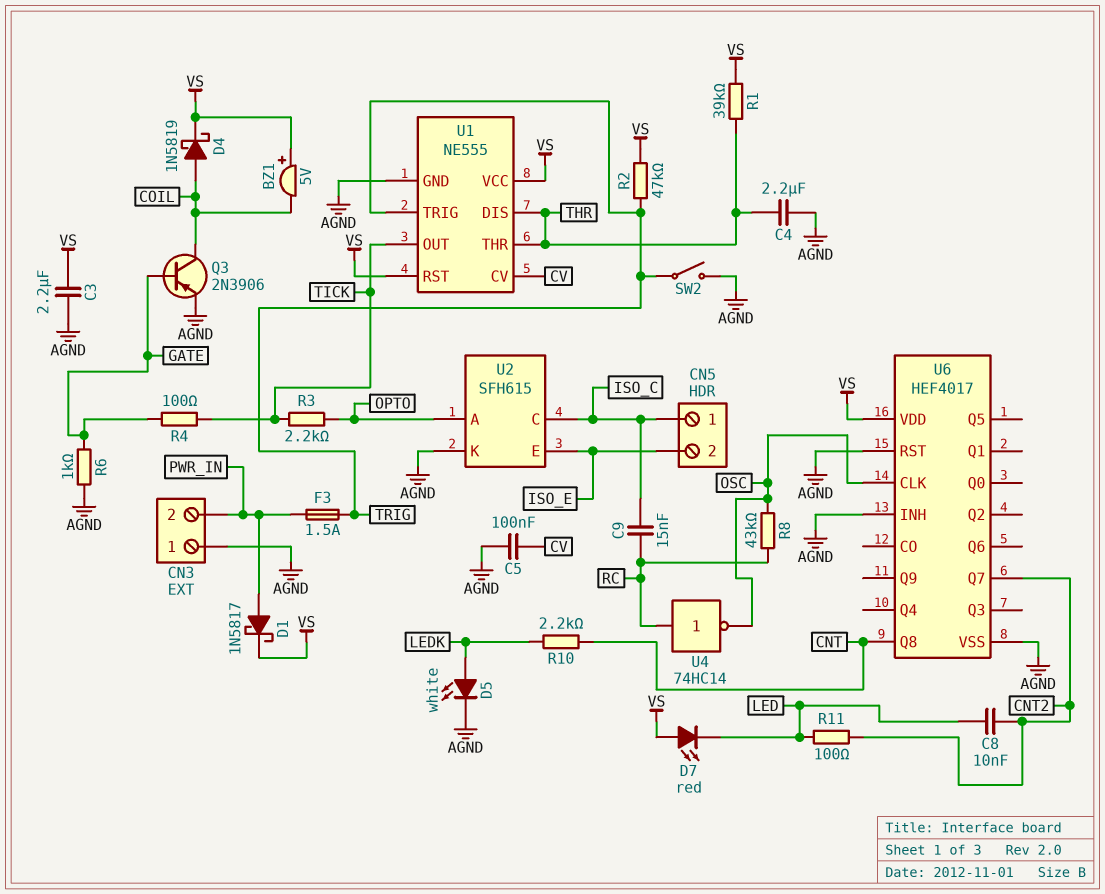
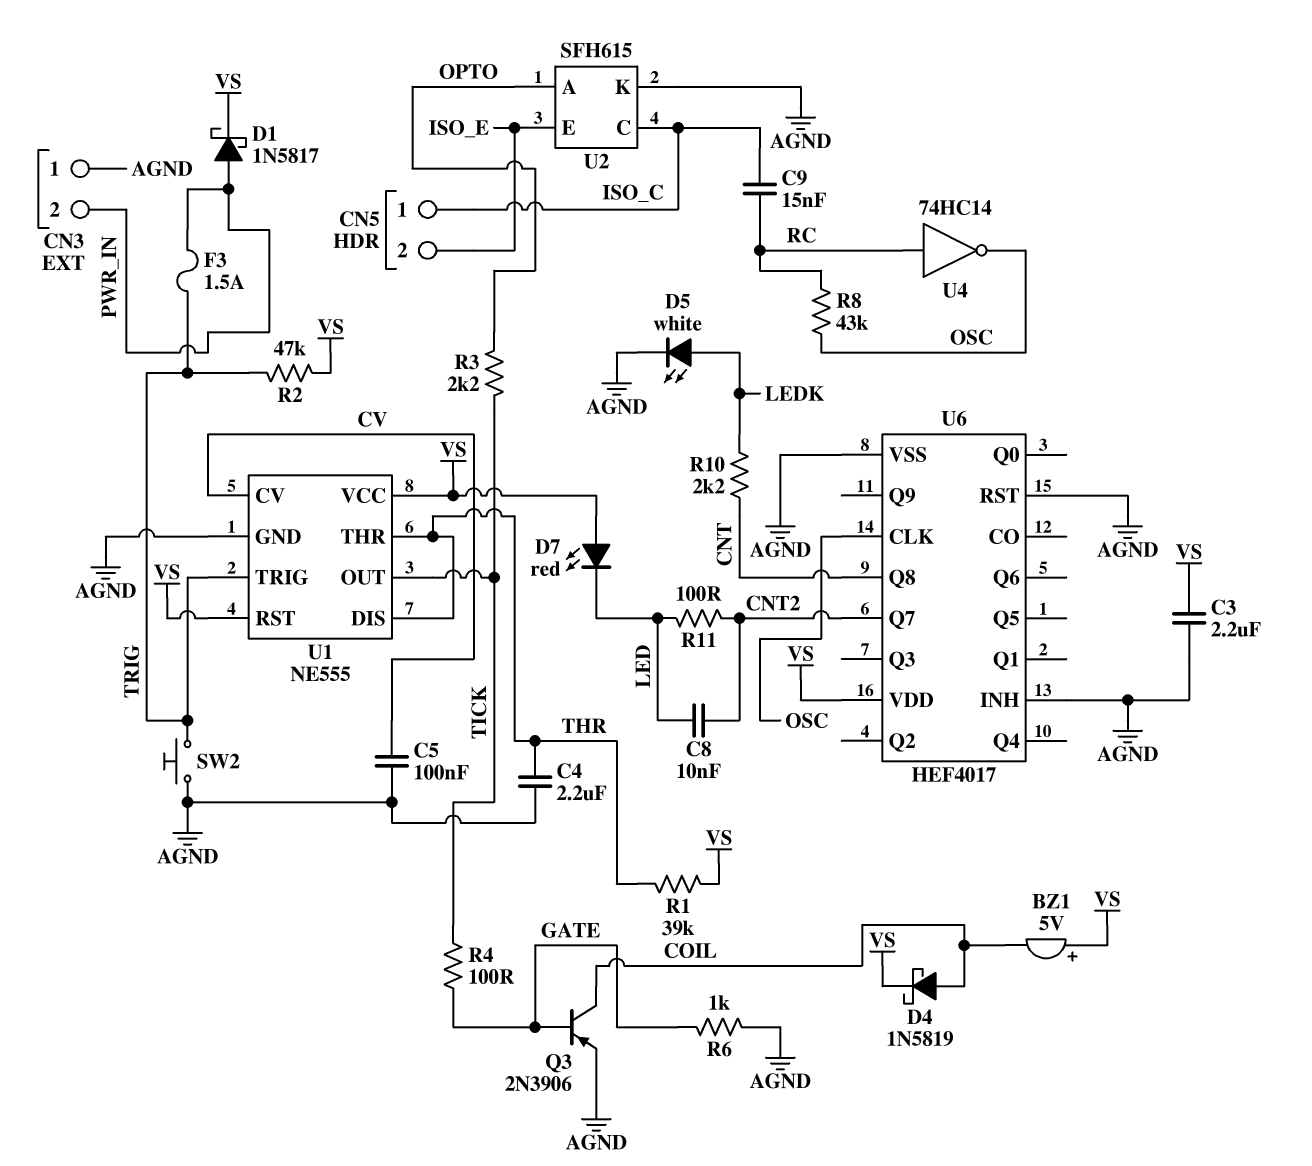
SW2: switch (AGND, TRIG) -> button (AGND, TRIG)

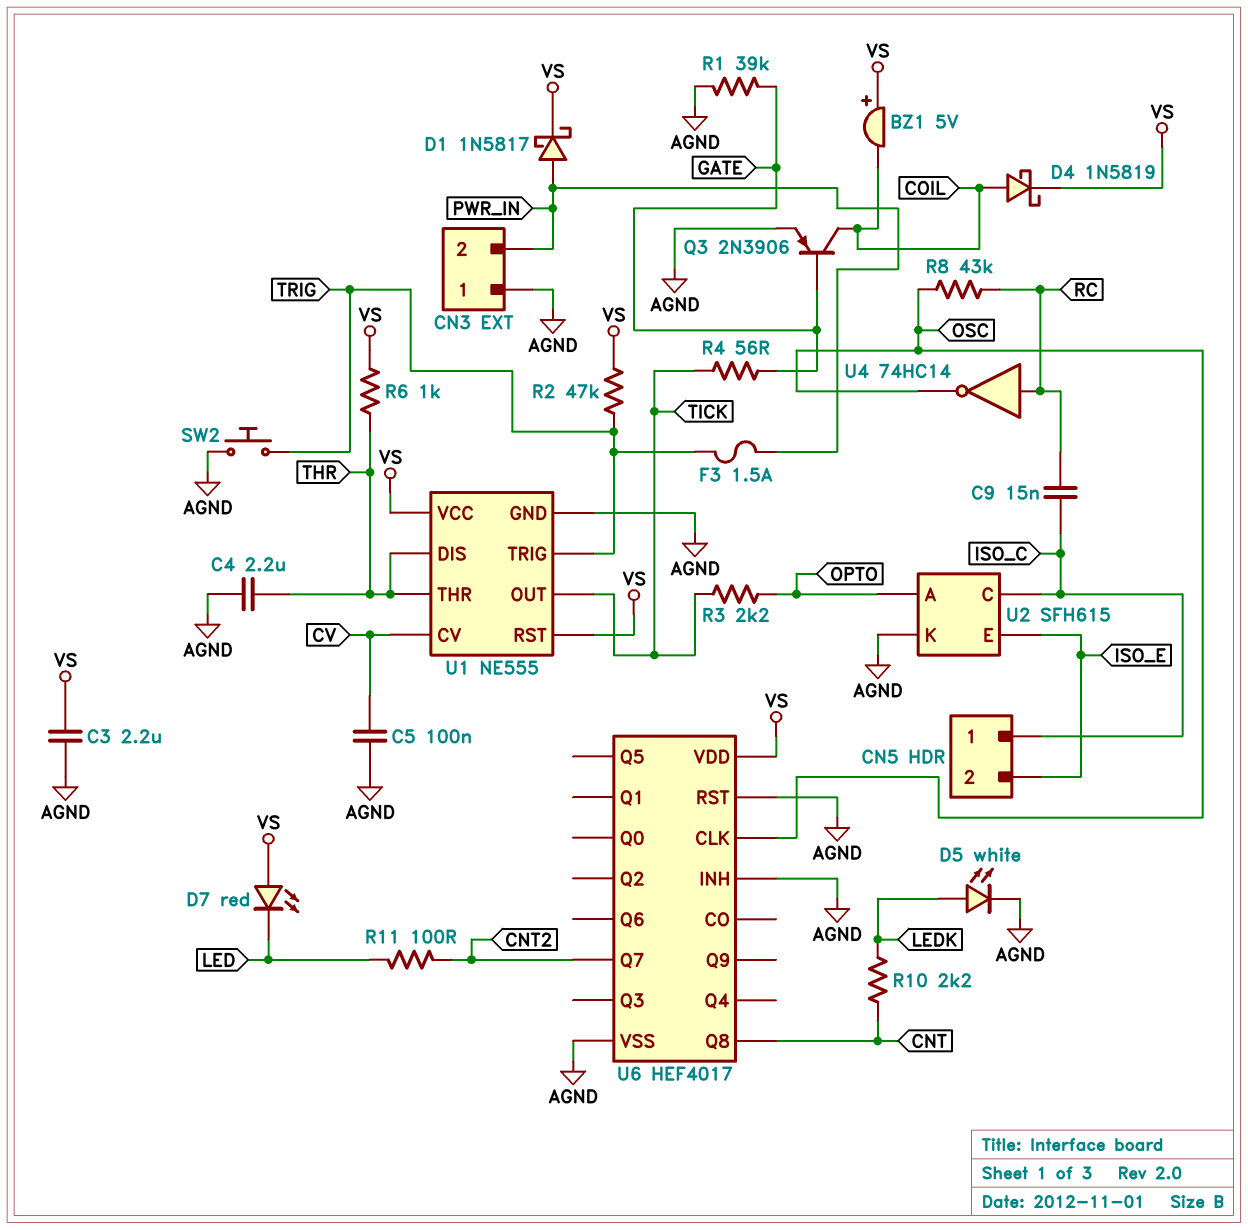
C8: 10nF (CNT2, LED) -> none
R1: 39k (THR, VS) -> 39k (AGND, GATE)
R4: 100 (GATE, TICK) -> 56 (GATE, TICK)
R6: 1k (AGND, GATE) -> 1k (THR, VS)

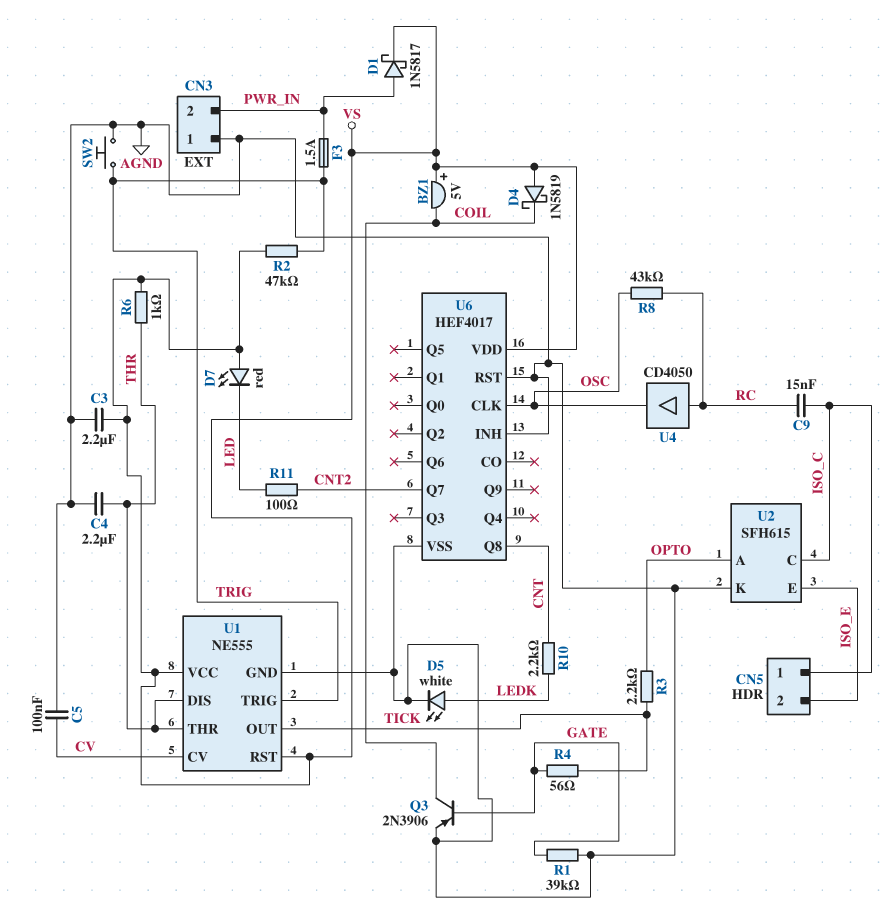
D4: schottky 1N5819 (A COIL, K VS) -> schottky 1N5819 (A VS, K COIL)
U4: NOT 74HC14 (in RC, out OSC) -> buffer CD4050 (in RC, out OSC)

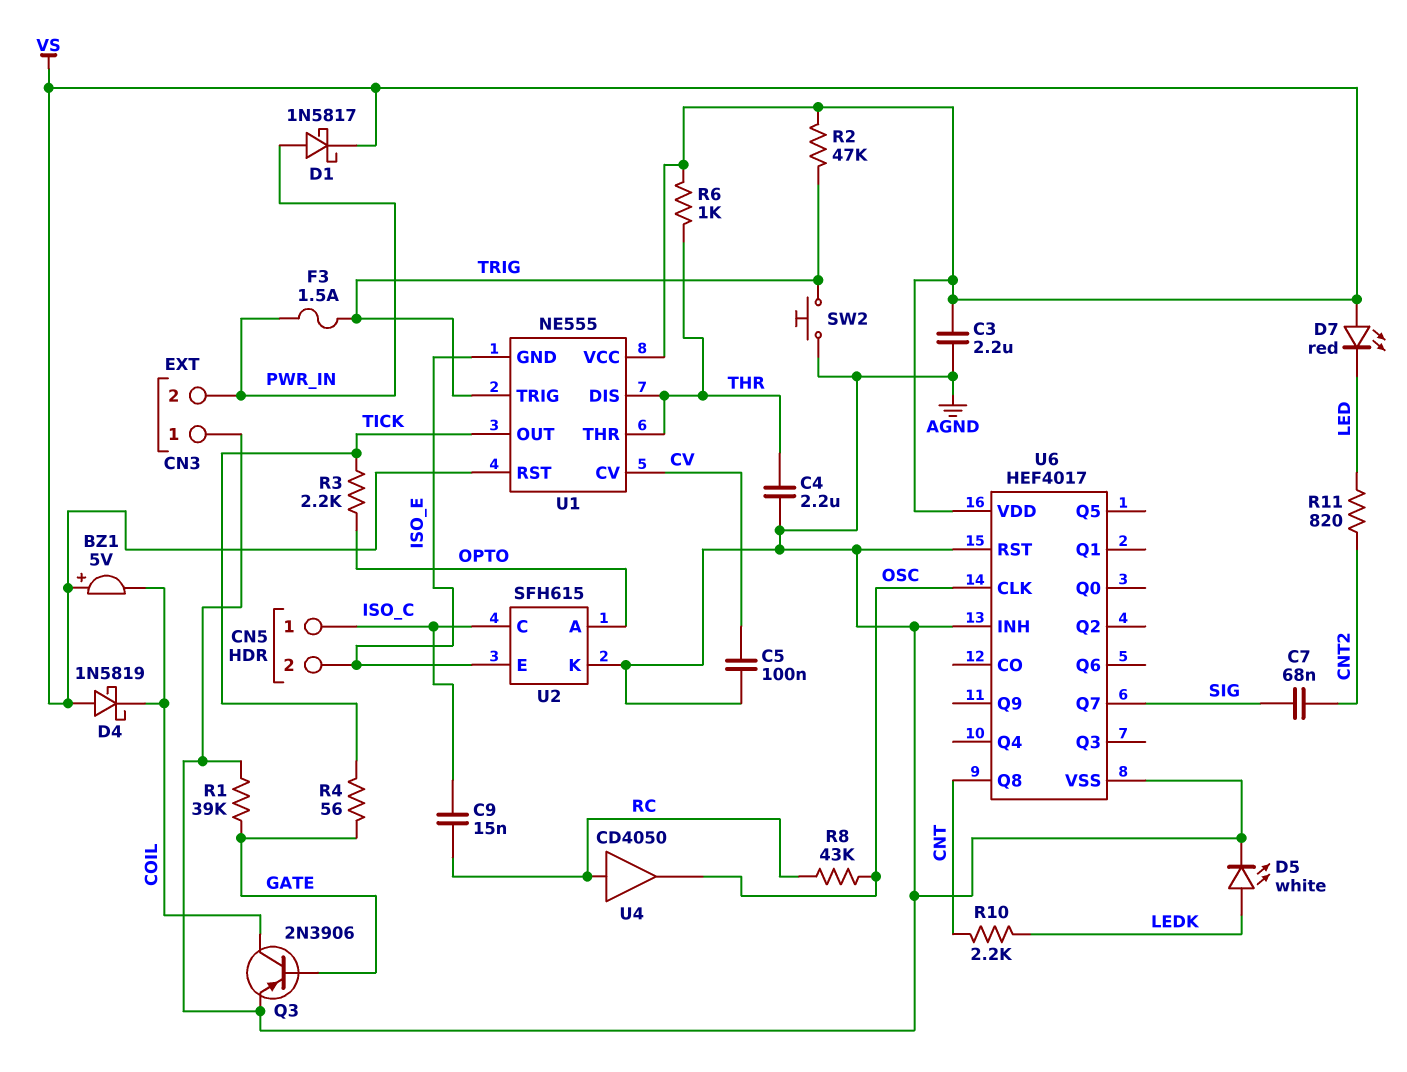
C7: none -> 68nF (CNT2, SIG)
R11: 100 (CNT2, LED) -> 820 (CNT2, LED)
U1 pin GND: AGND -> ISO_E
U6 pin Q7: CNT2 -> SIG

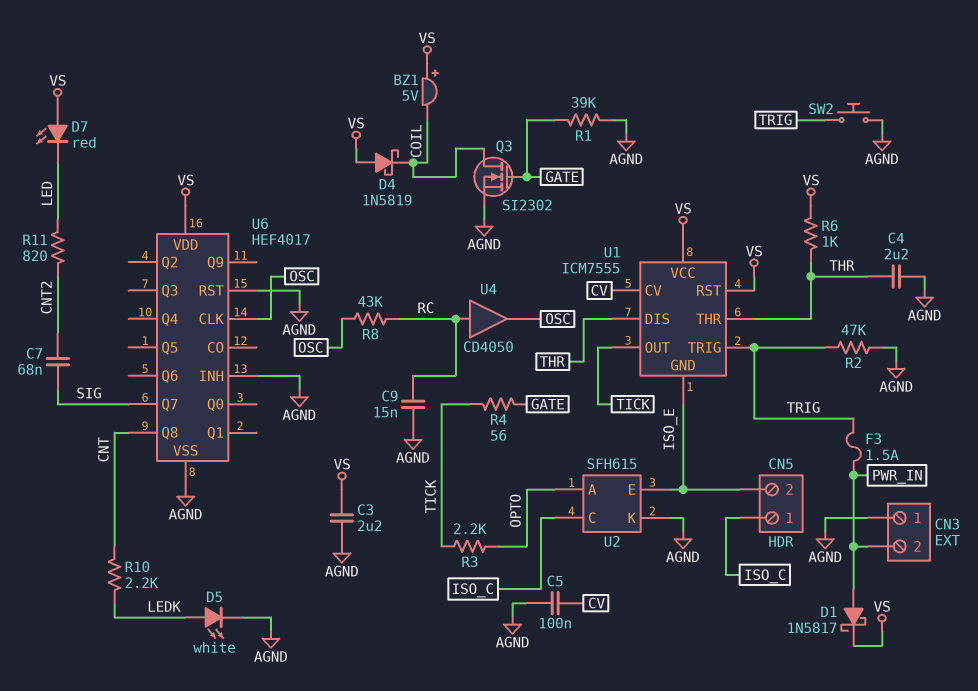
C9: 15nF (ISO_C, RC) -> 15nF (AGND, RC)
Q3: PNP 2N3906 (B GATE, C COIL, E AGND) -> NMOS SI2302 (G GATE, D COIL, S AGND)
R2: 47k (TRIG, VS) -> 47k (AGND, TRIG)
U1: NE555 -> ICM7555

